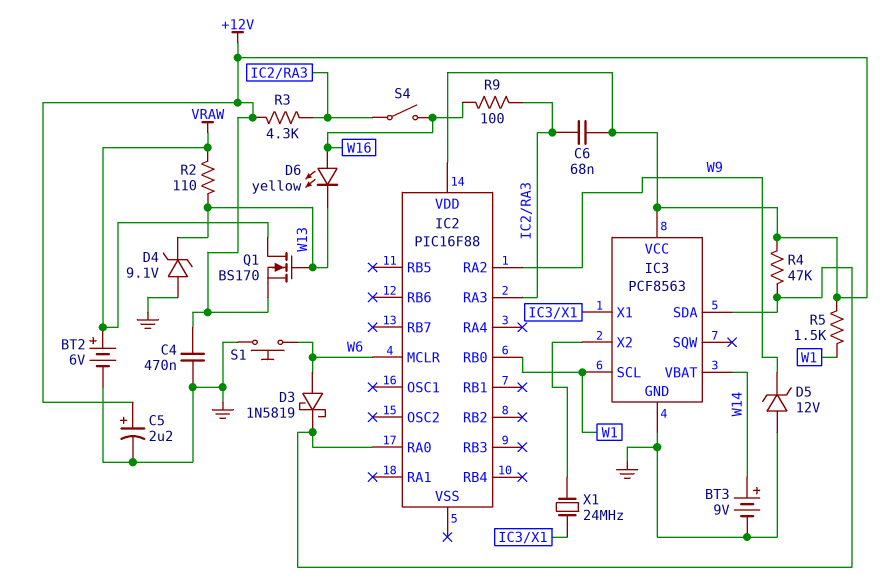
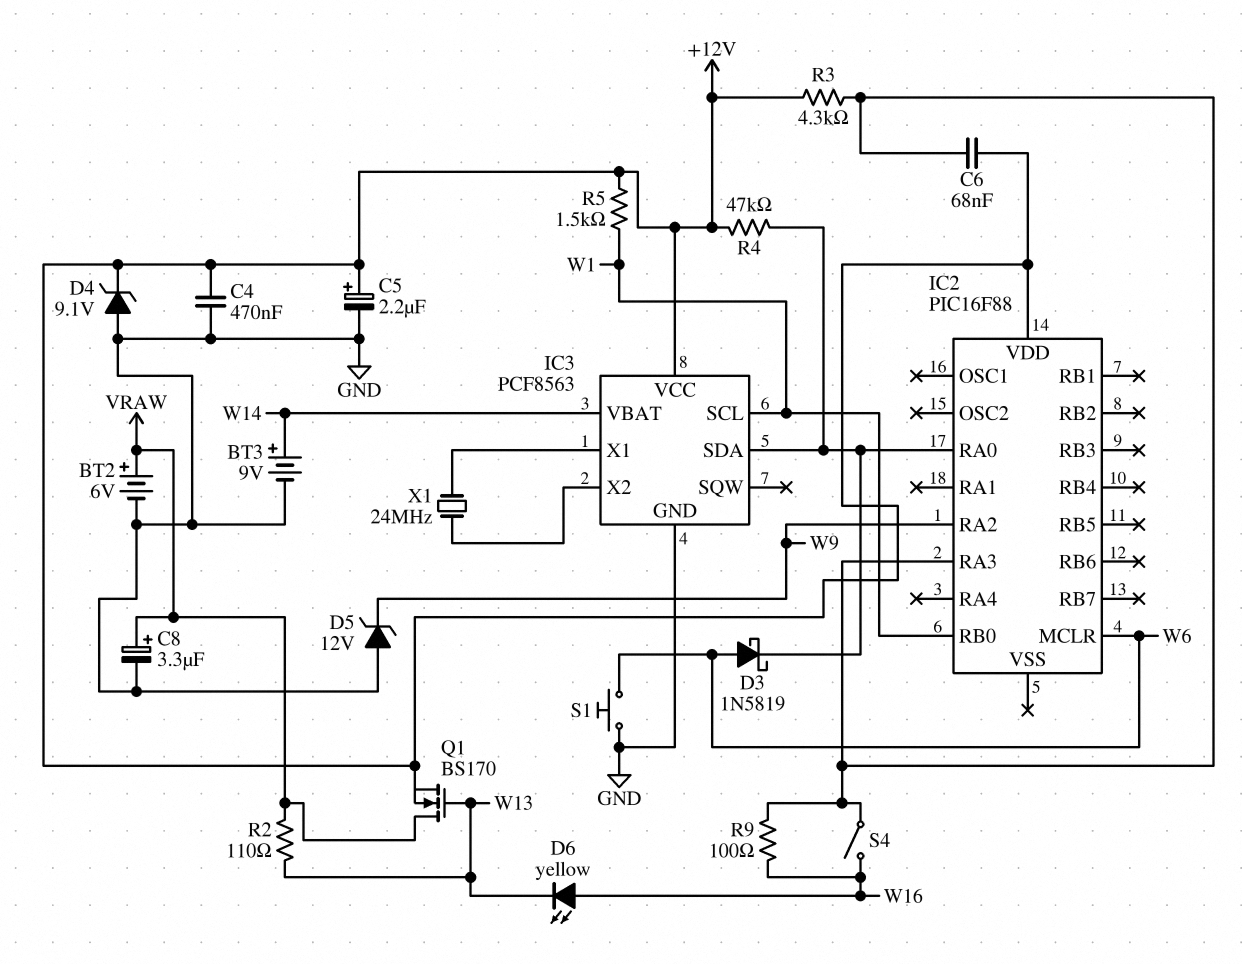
C8: none -> 3.3uF (plus VRAW, minus GND)
D4: zener 9.1V (A GND, K W13) -> zener 9.1V (A GND, K +12V)

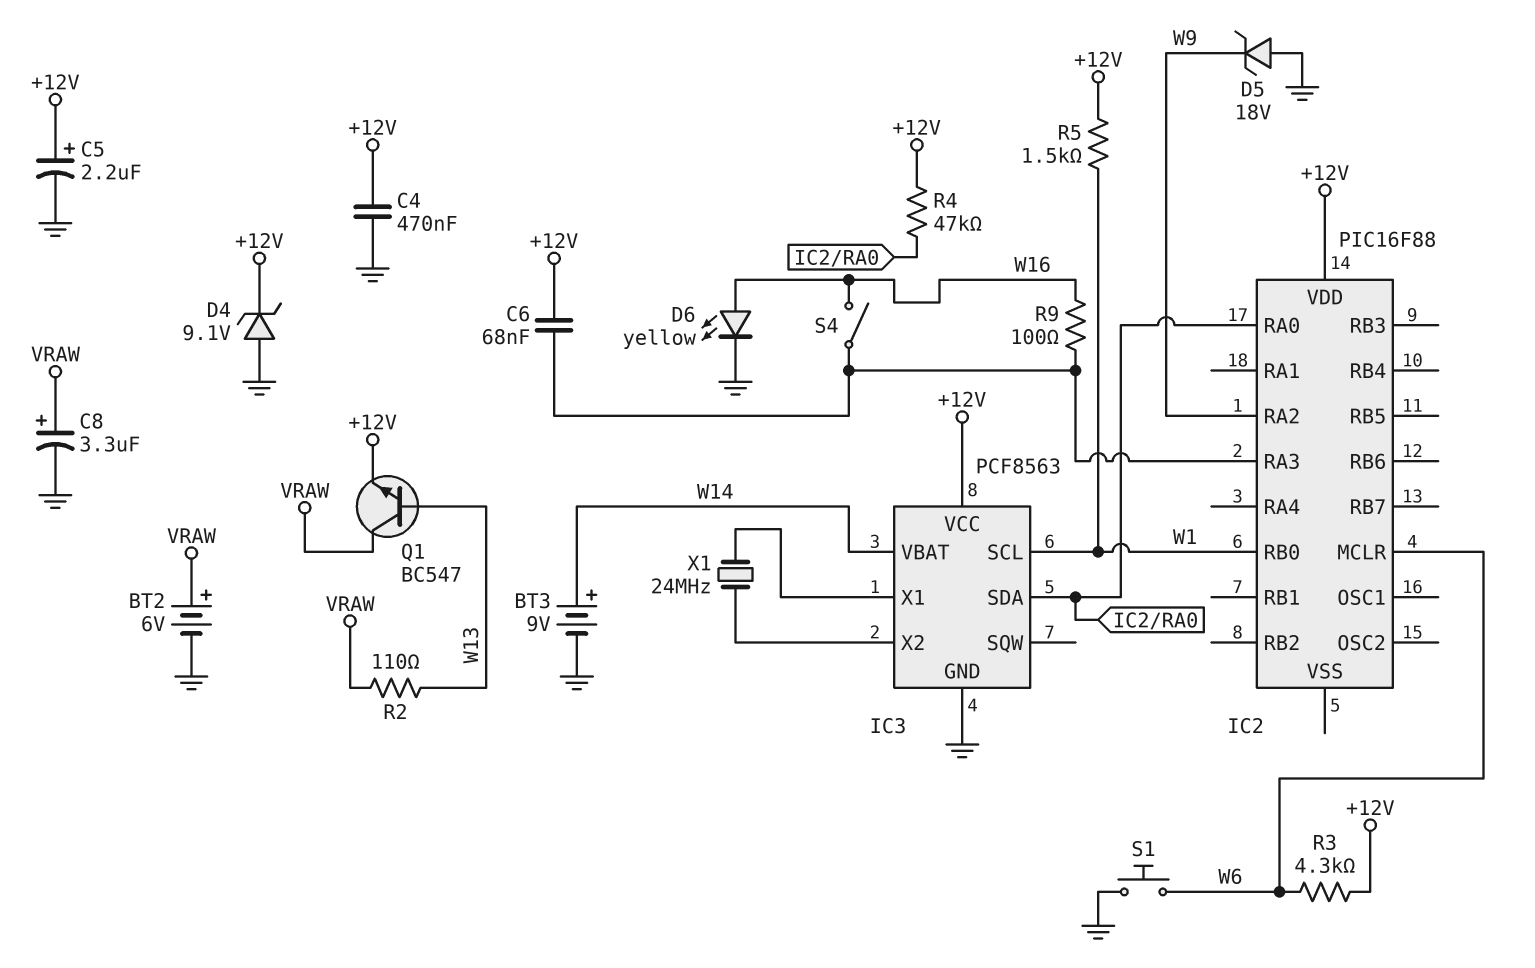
D3: schottky 1N5819 (A W6, K IC2/RA0) -> none
D5: zener 12V (A GND, K W9) -> zener 18V (A GND, K W9)
D6: LED yellow (A W16, K W13) -> LED yellow (A W16, K GND)
Q1: NMOS BS170 (G W13, D VRAW, S +12V) -> NPN BC547 (B W13, C VRAW, E +12V)
R3: 4.3k (+12V, IC2/RA3) -> 4.3k (+12V, W6)

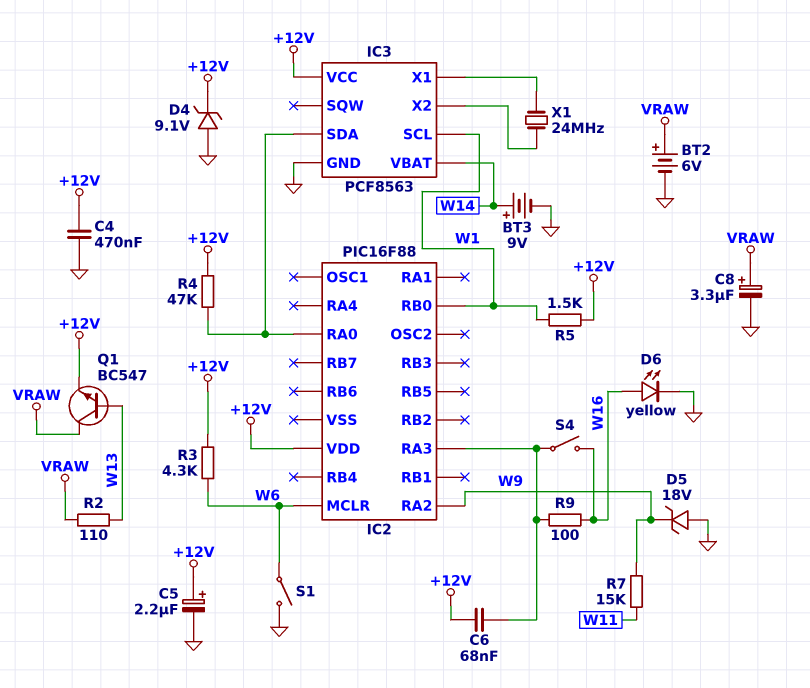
R7: none -> 15k (W9, W11)
S1: button (GND, W6) -> switch (GND, W6)

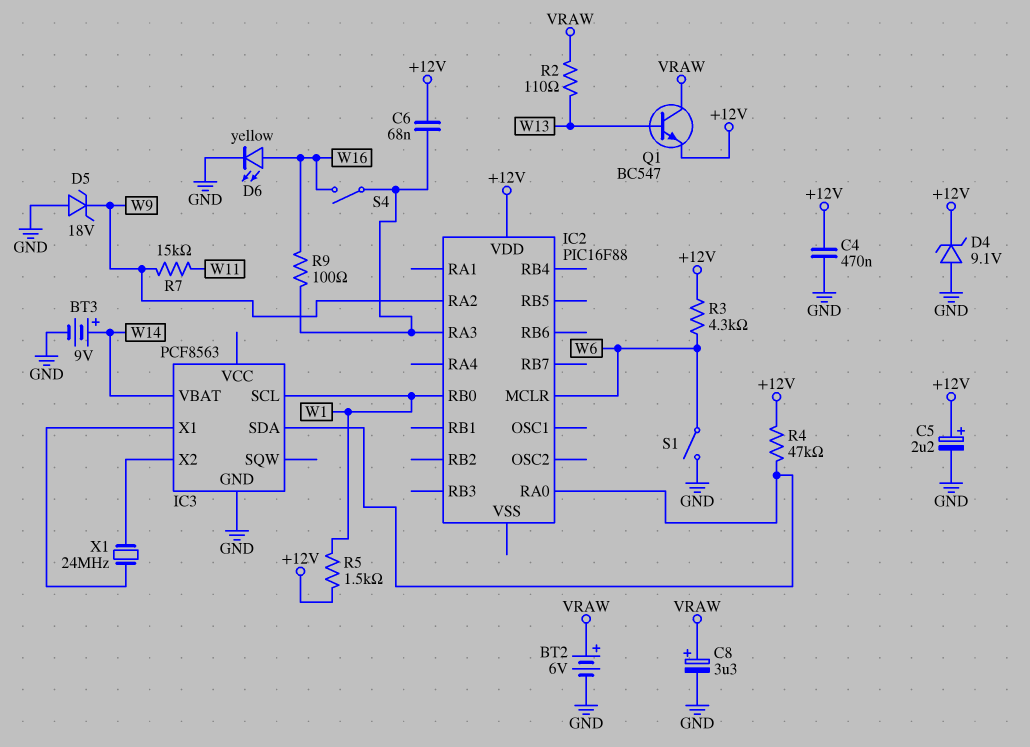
IC3 pin VCC: +12V -> none

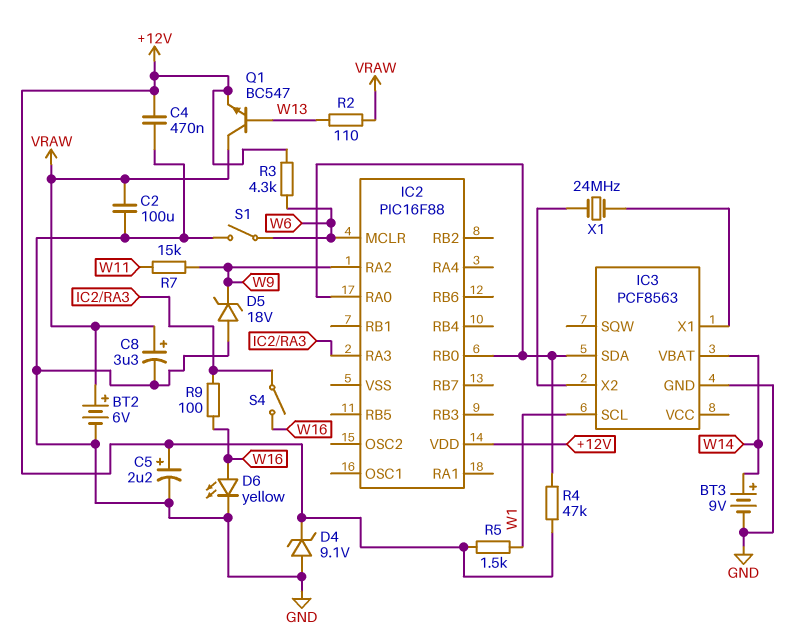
C2: none -> 100uF (GND, VRAW)
C6: 68nF (+12V, IC2/RA3) -> none
IC2 pin RB0: W1 -> IC2/RA0

